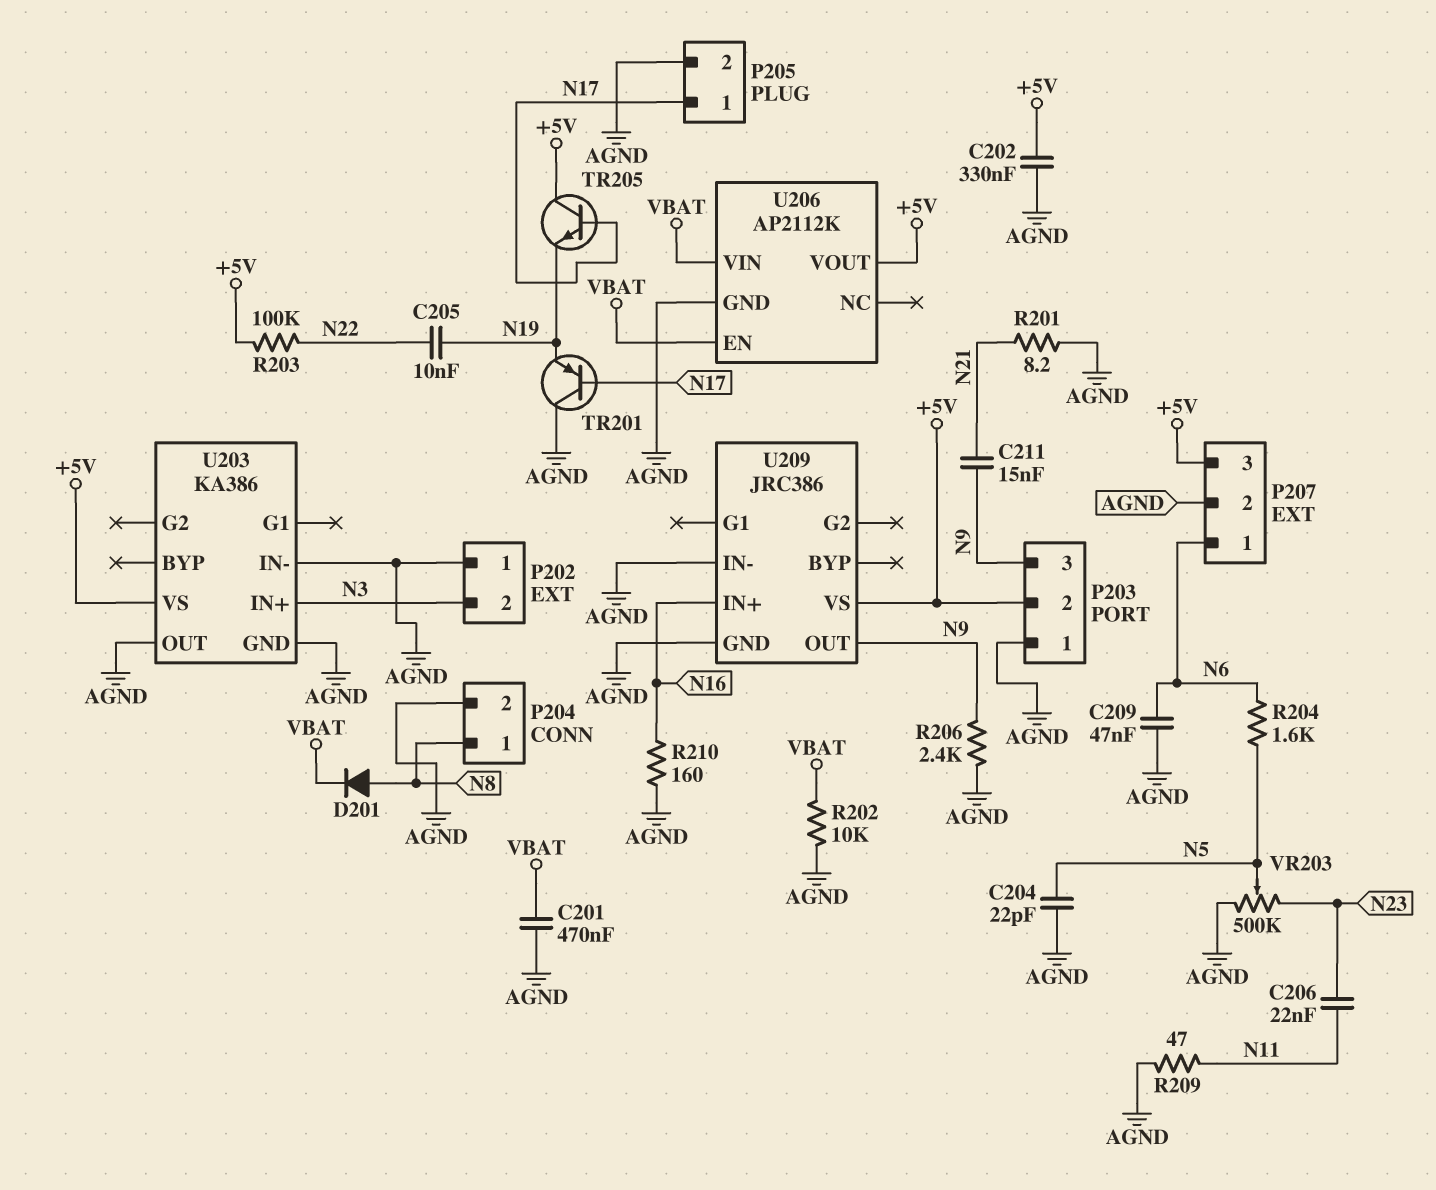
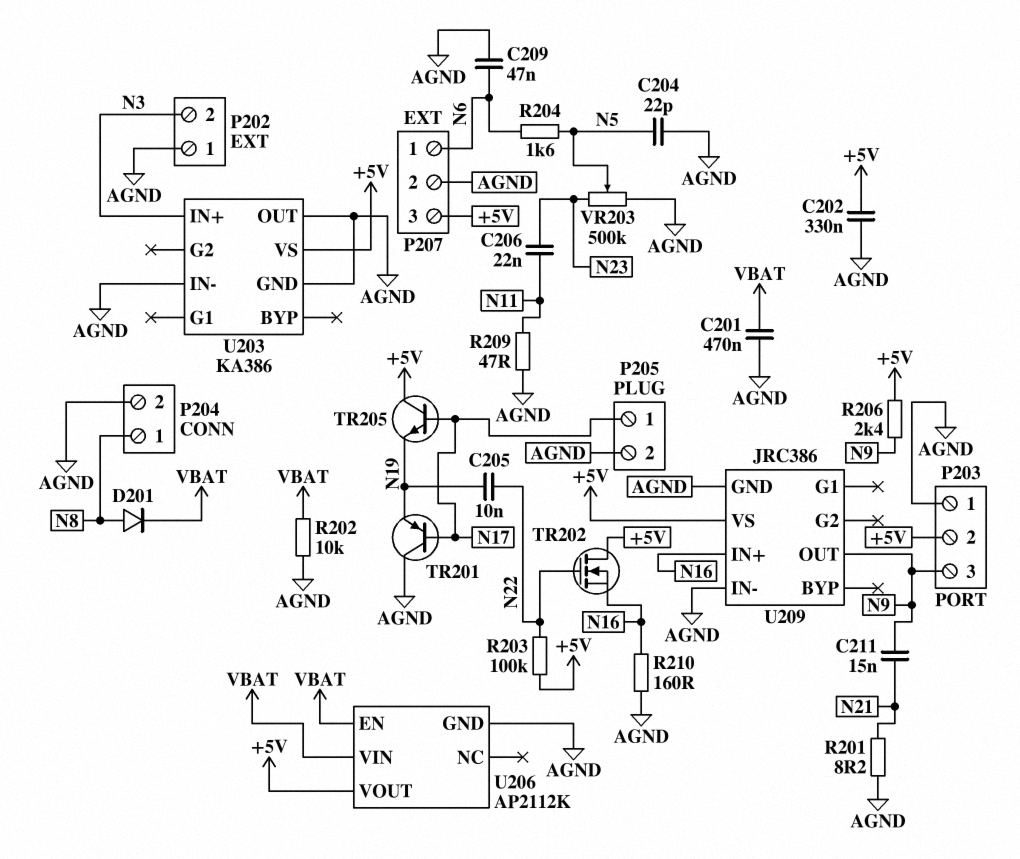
R206: 2.4k (AGND, N9) -> 2.4k (+5V, N9)
TR202: none -> NMOS (G N22, D +5V, S N16)

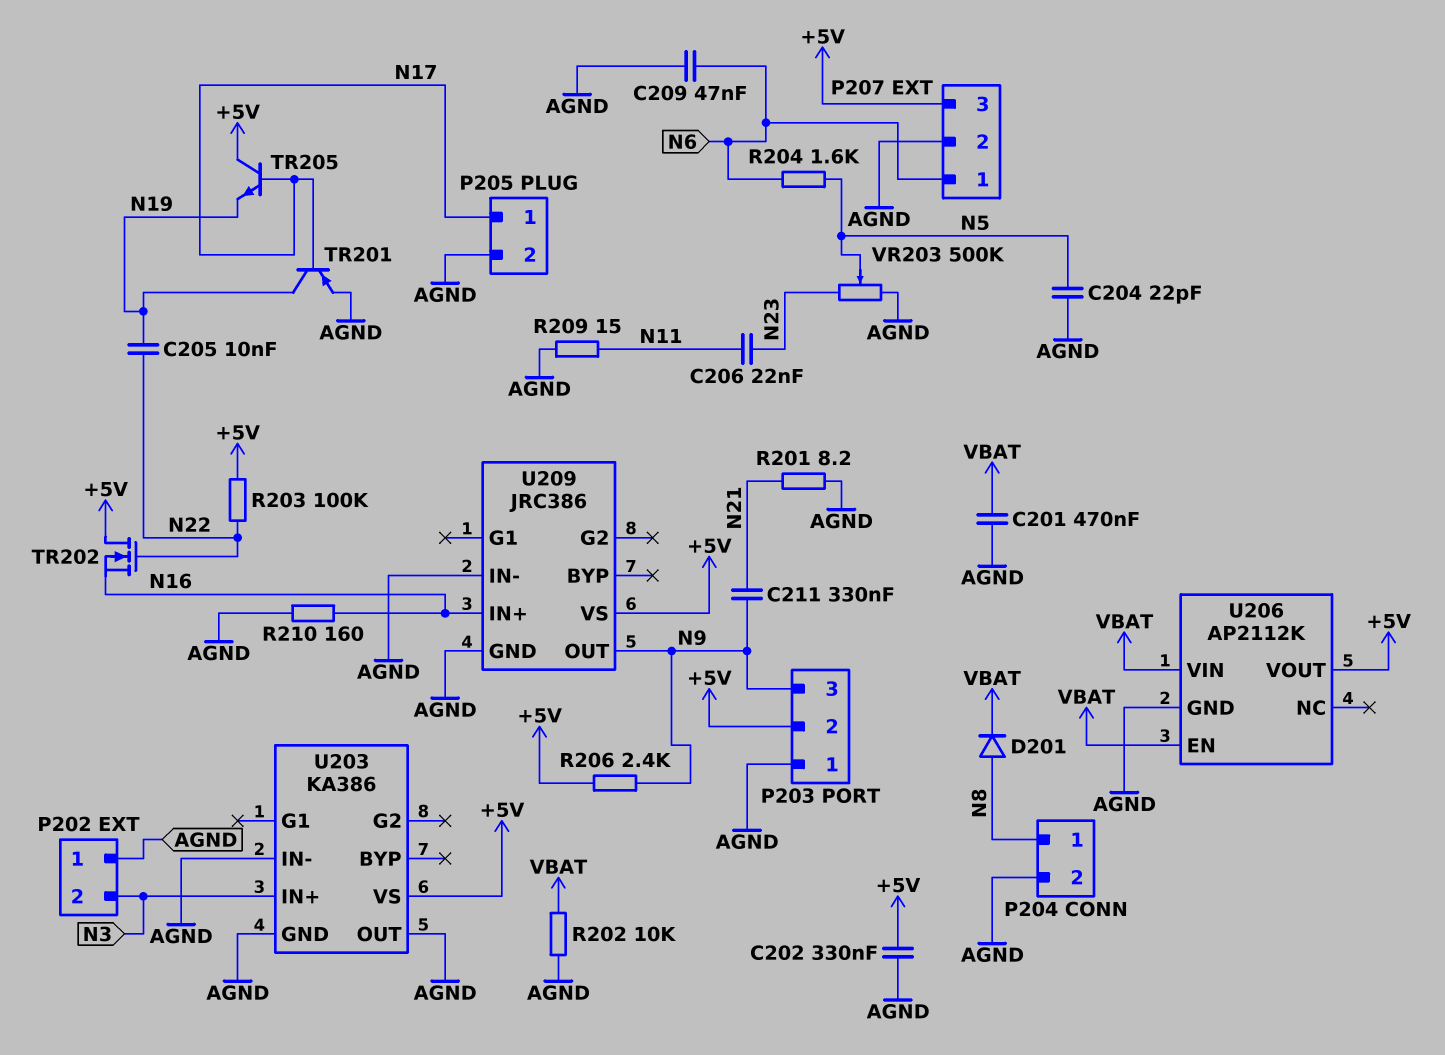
C211: 15nF (N9, N21) -> 330nF (N9, N21)
R209: 47 (AGND, N11) -> 15 (AGND, N11)
TR201: PNP (B N17, C AGND, E N19) -> PNP (B N17, C N19, E AGND)

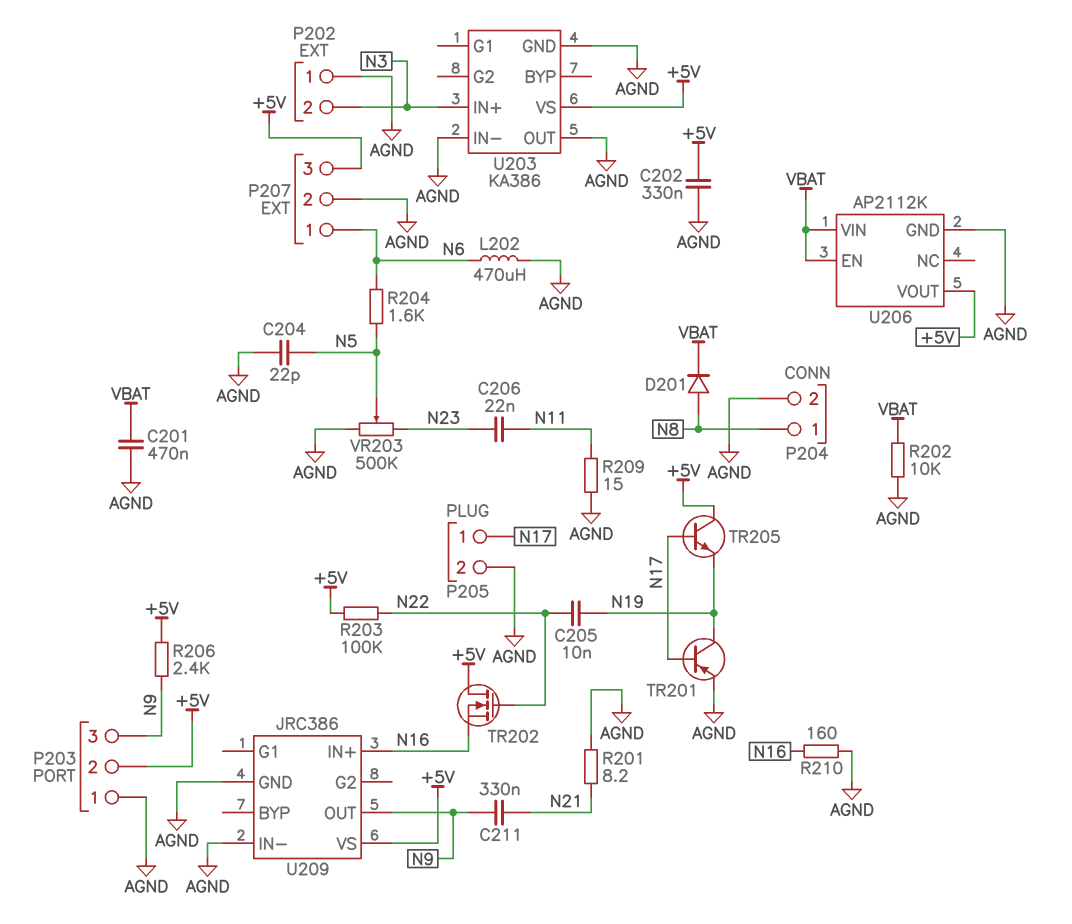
C209: 47nF (AGND, N6) -> none
L202: none -> 470uH (AGND, N6)

